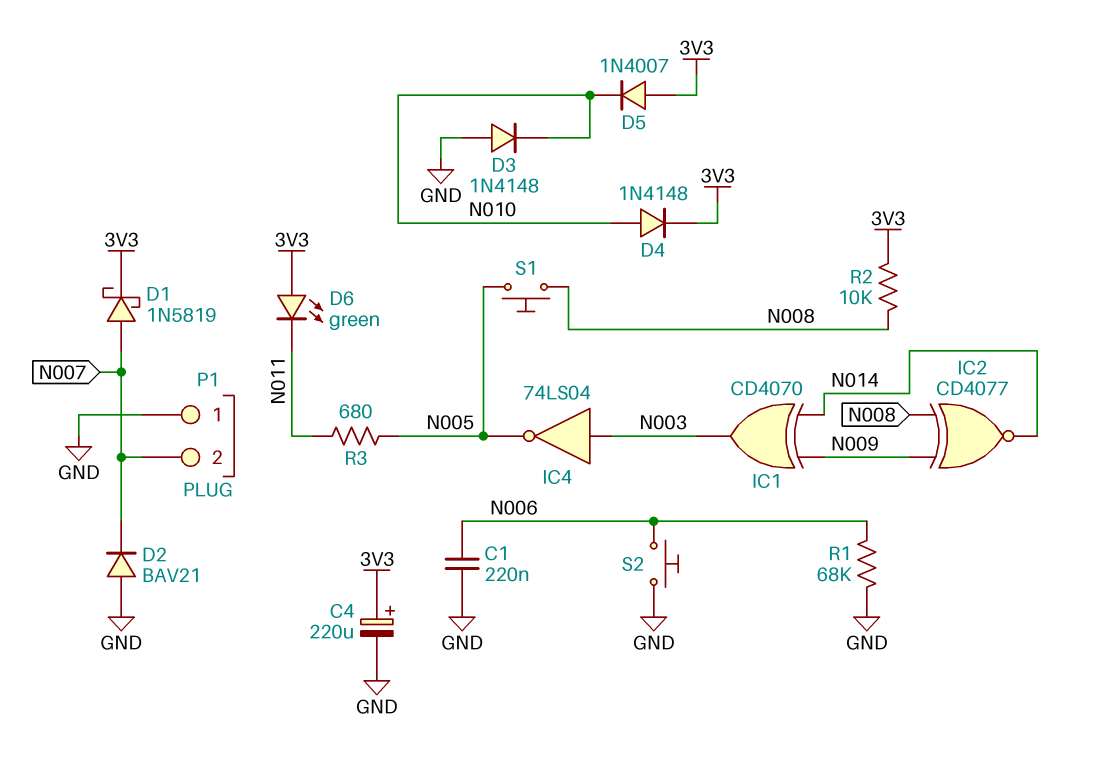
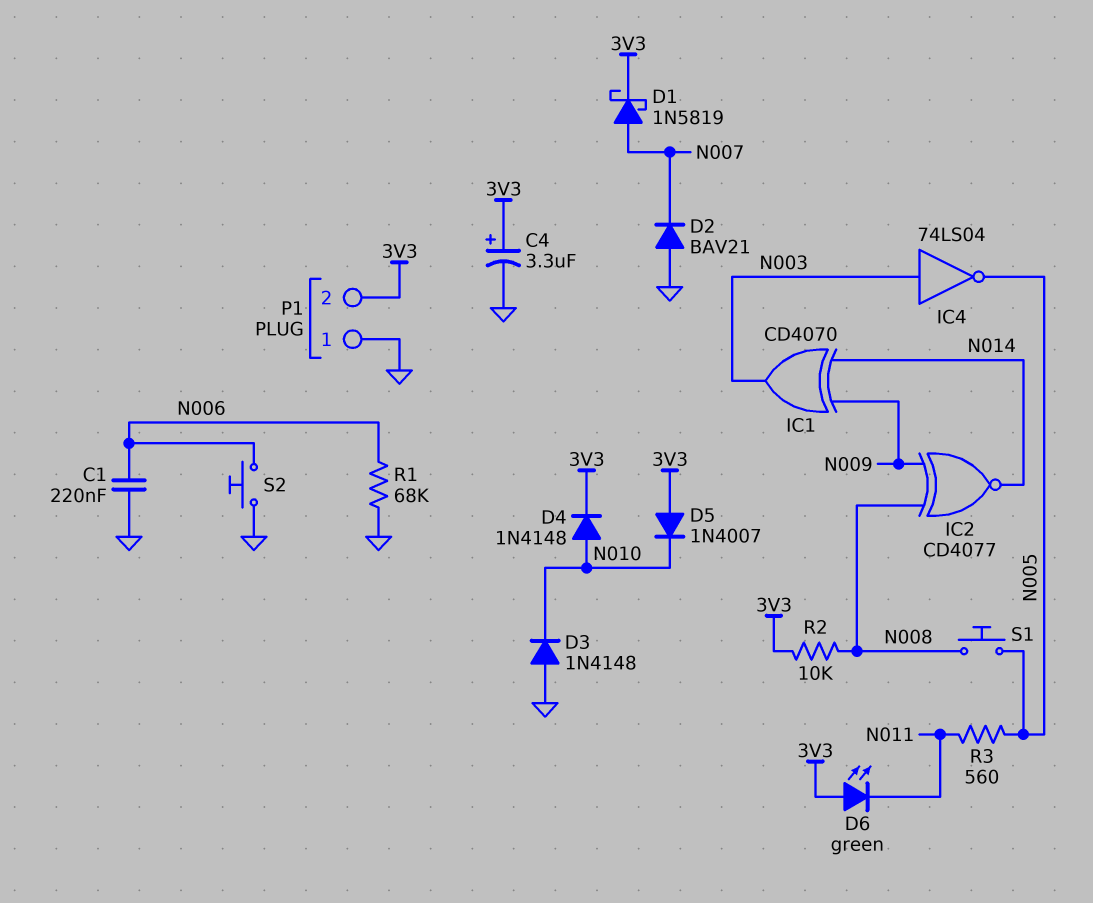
C4: 220uF (plus 3V3, minus GND) -> 3.3uF (plus 3V3, minus GND)
P1 pin 2: N007 -> 3V3
R3: 680 (N005, N011) -> 560 (N005, N011)

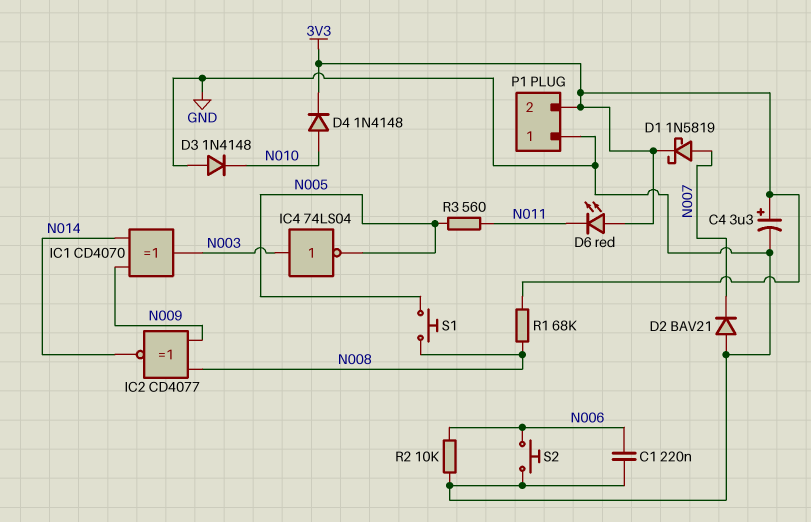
D5: diode 1N4007 (A 3V3, K N010) -> none
D6: LED green (A 3V3, K N011) -> LED red (A 3V3, K N011)
R1: 68k (GND, N006) -> 68k (3V3, N008)
R2: 10k (3V3, N008) -> 10k (GND, N006)

